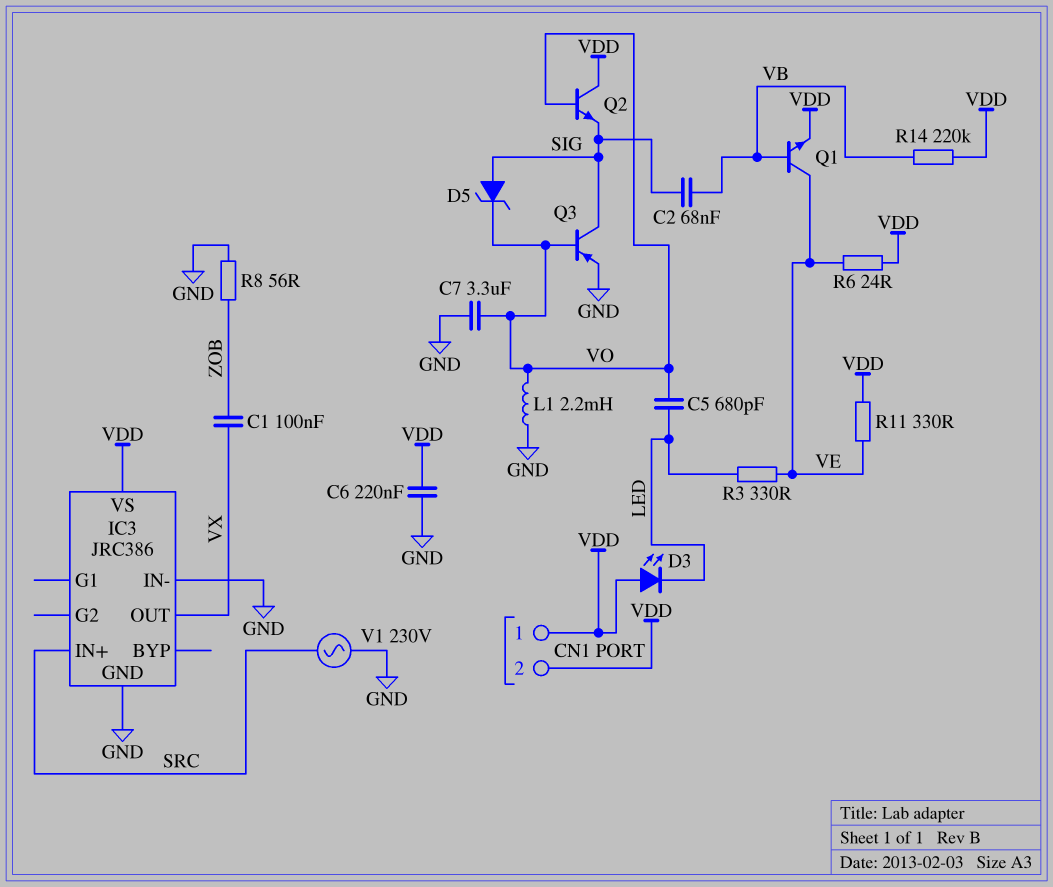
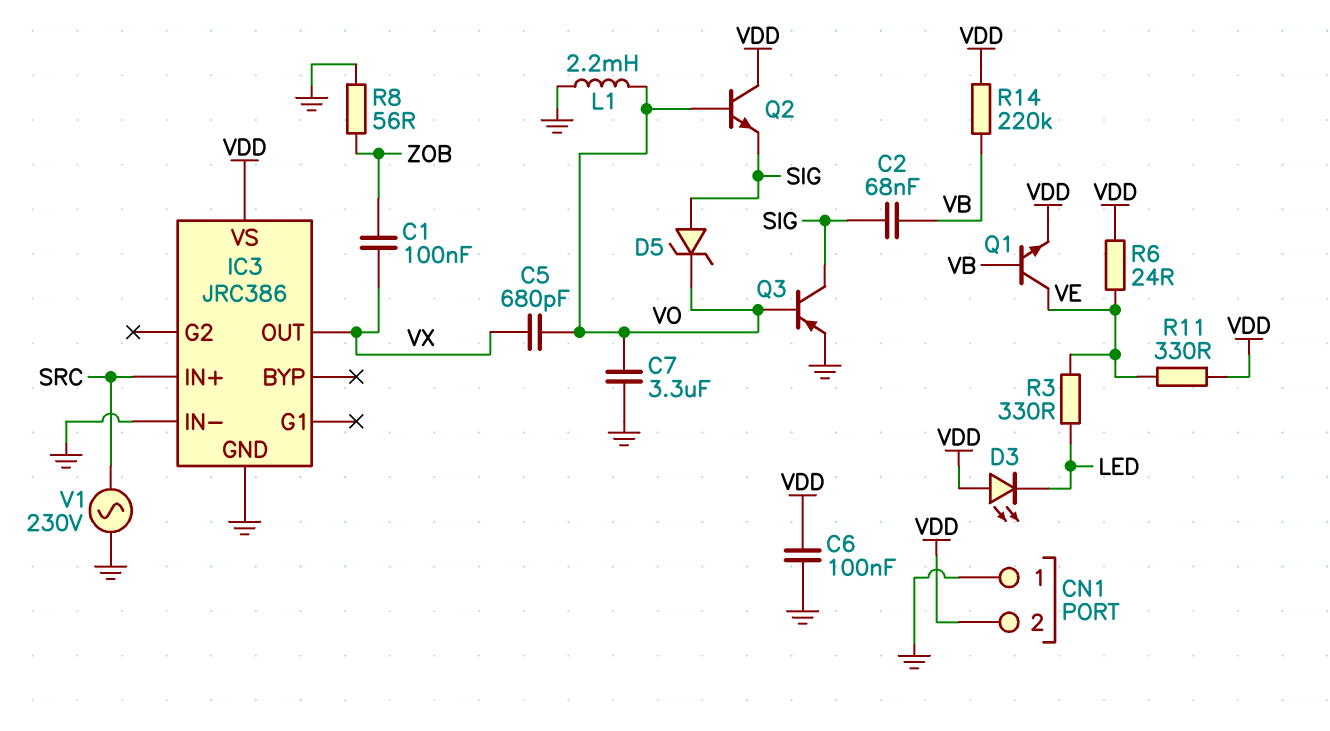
C5: 680pF (LED, VO) -> 680pF (VO, VX)
C6: 220nF (GND, VDD) -> 100nF (GND, VDD)
CN1 pin 1: VDD -> GND

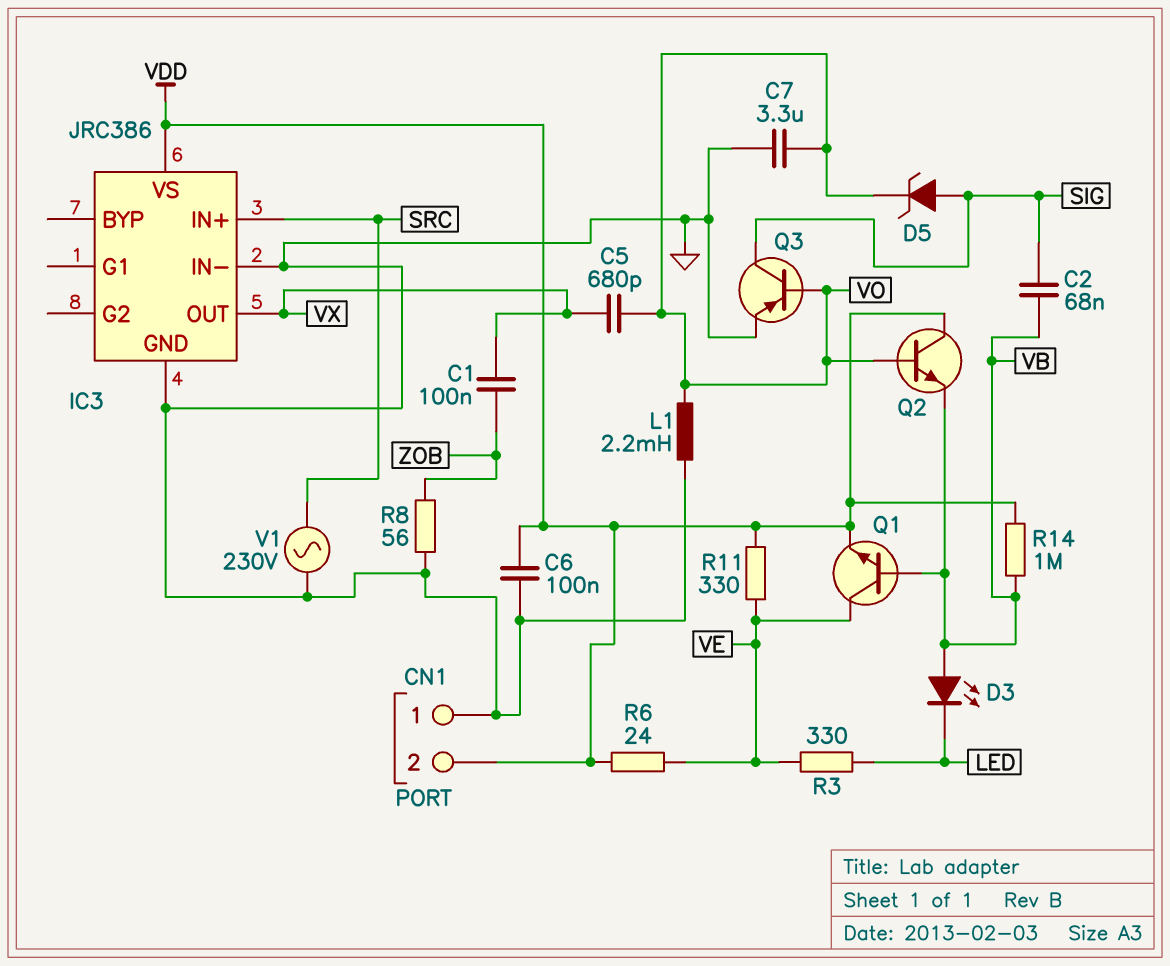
D3: LED (A VDD, K LED) -> LED (A VB, K LED)
Q2: NPN (B VO, C VDD, E SIG) -> NPN (B VO, C VDD, E VB)
R14: 220k (VB, VDD) -> 1M (VB, VDD)

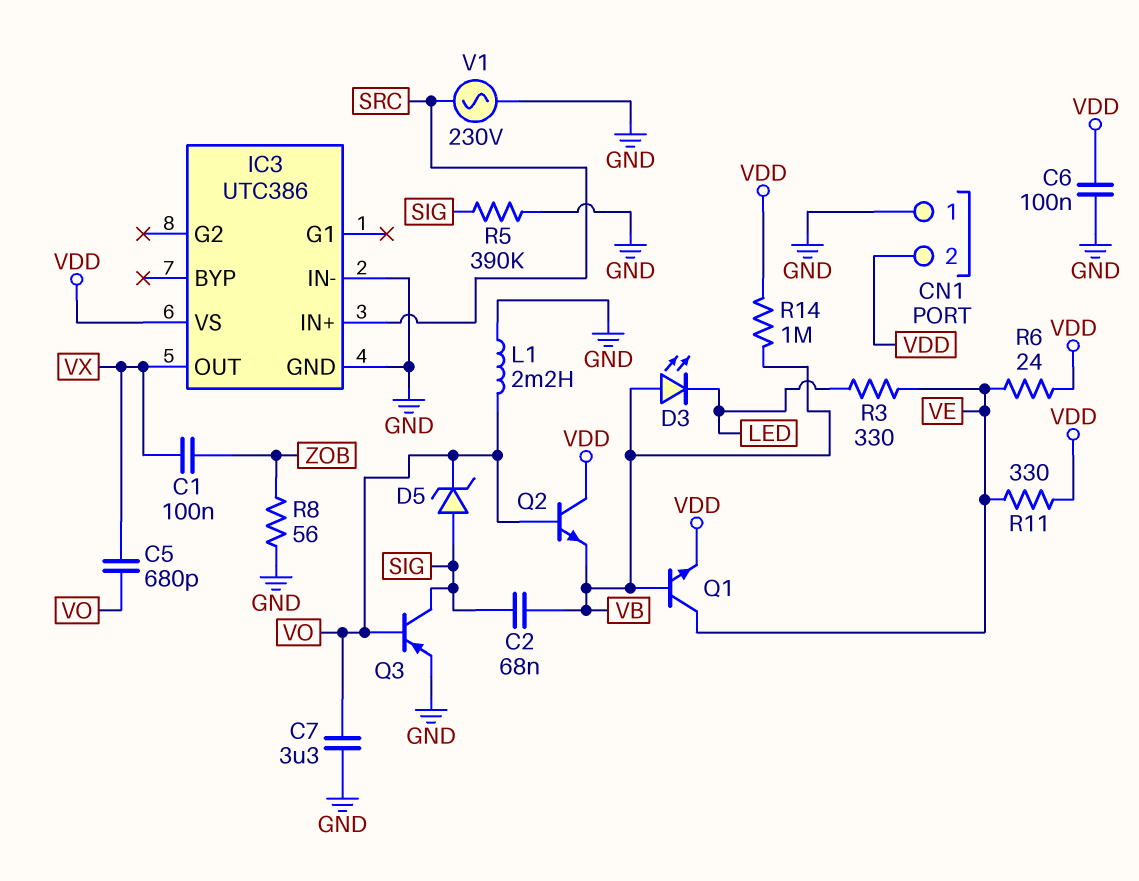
IC3: JRC386 -> UTC386
R5: none -> 390k (GND, SIG)

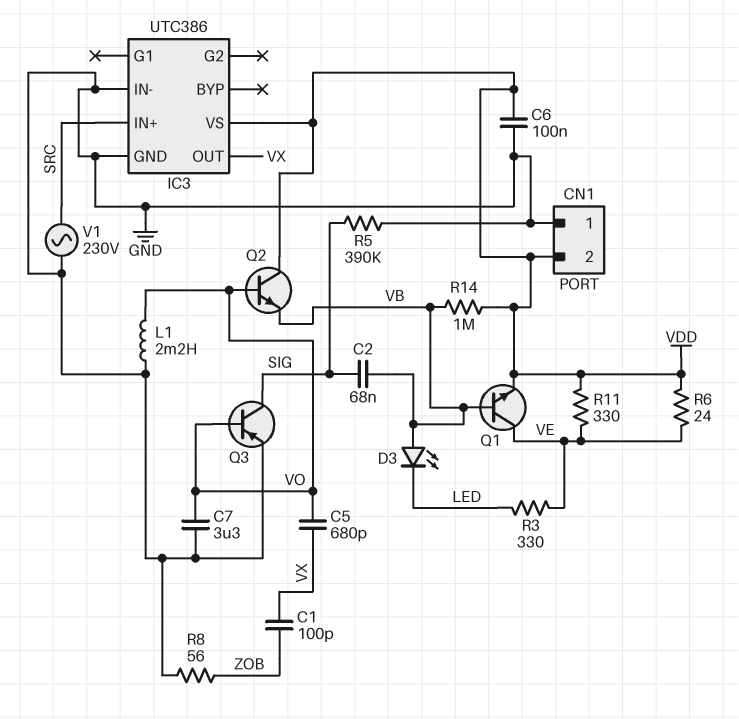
C1: 100nF (VX, ZOB) -> 100pF (VX, ZOB)
D5: zener (A SIG, K VO) -> none

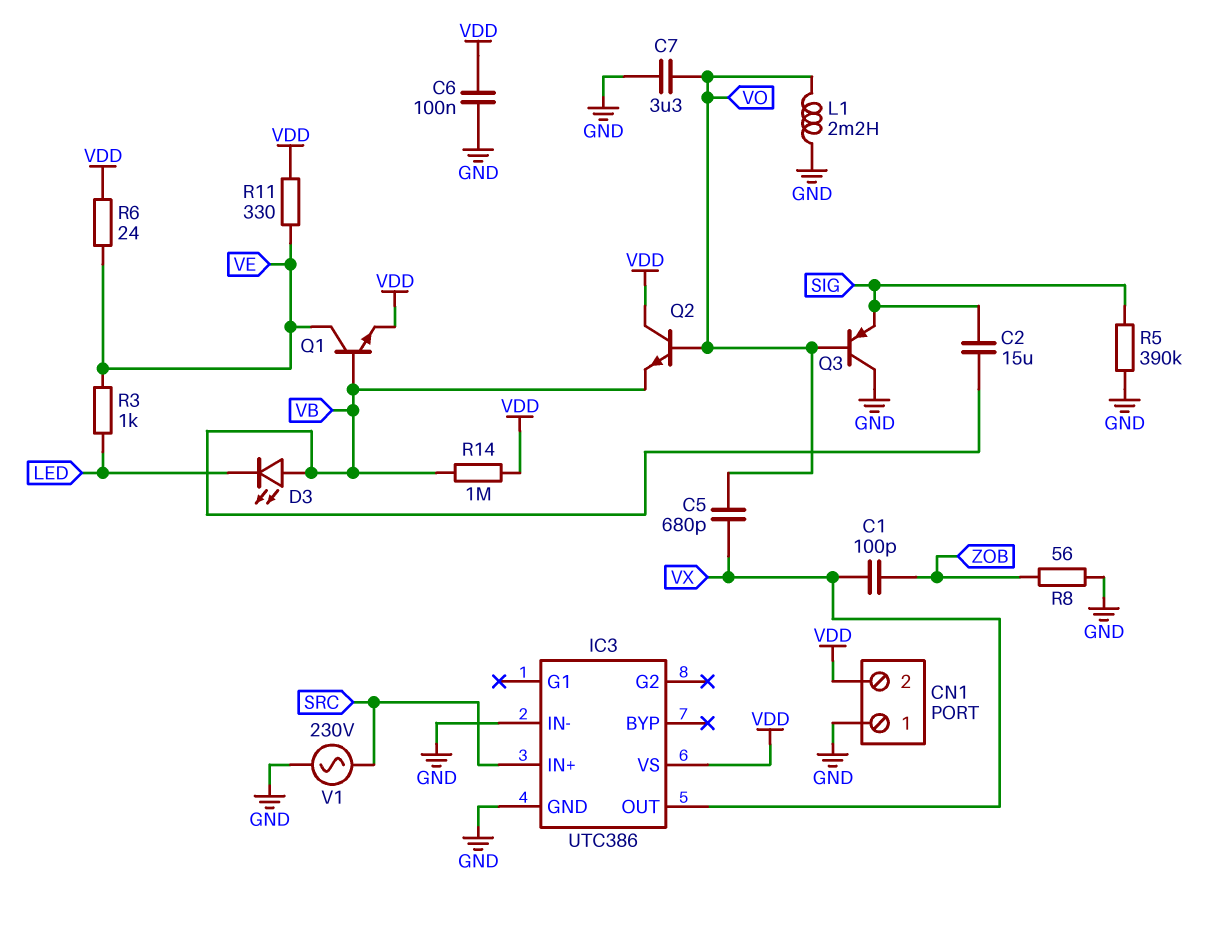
C2: 68nF (SIG, VB) -> 15uF (SIG, VB)
Q3: PNP (B VO, C SIG, E GND) -> PNP (B VO, C GND, E SIG)
R3: 330 (LED, VE) -> 1k (LED, VE)

